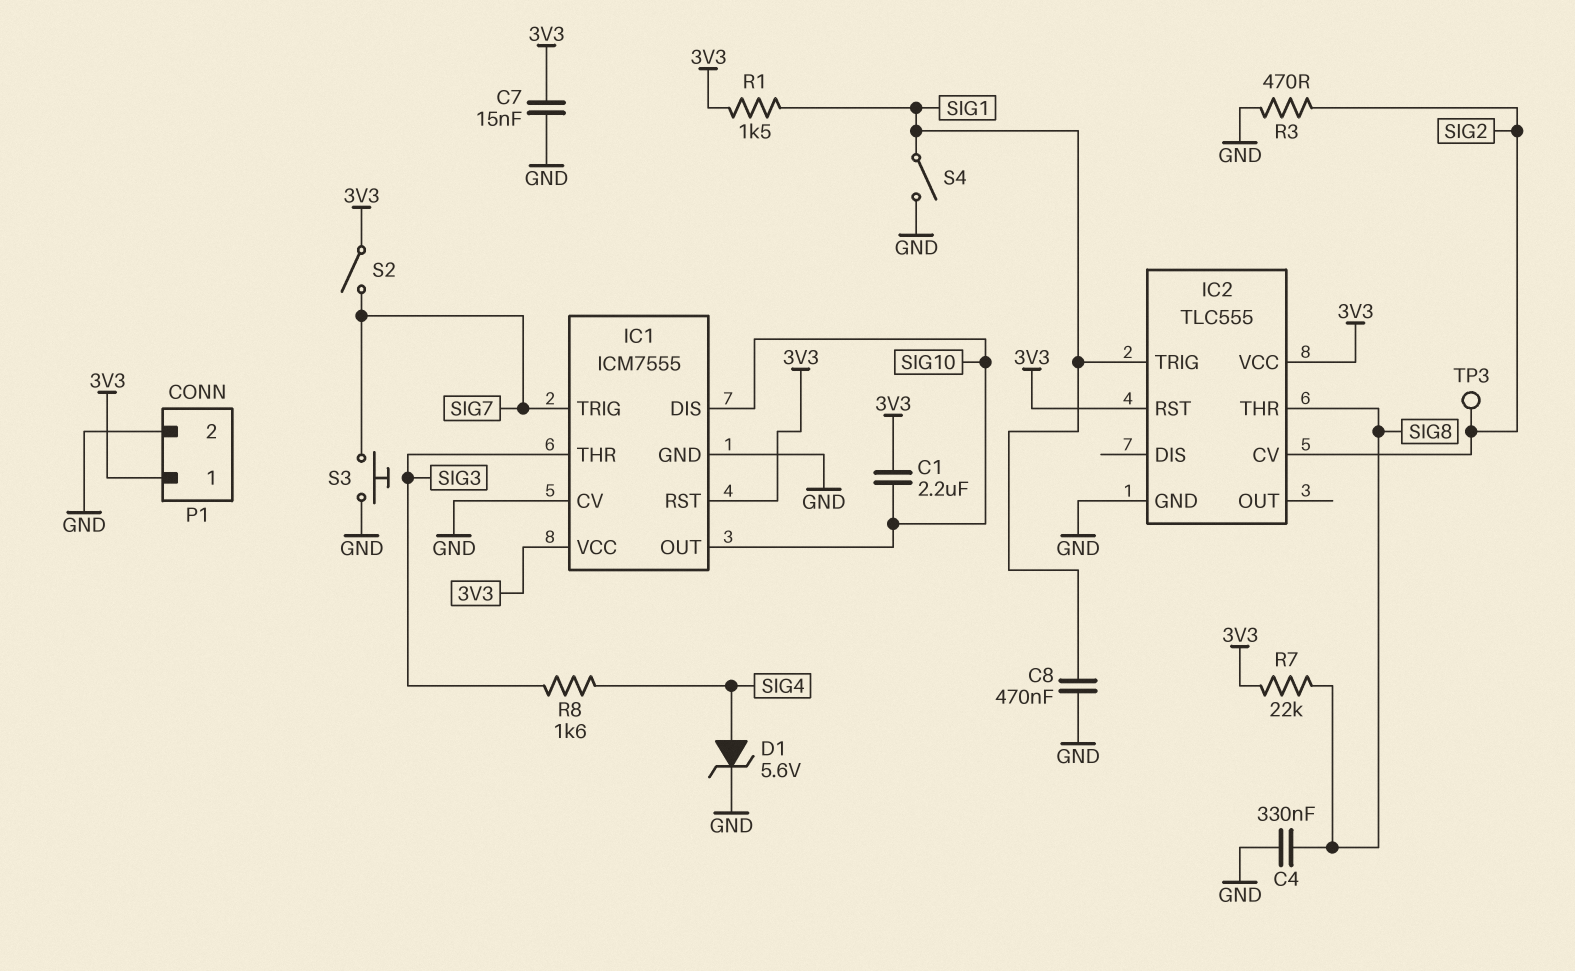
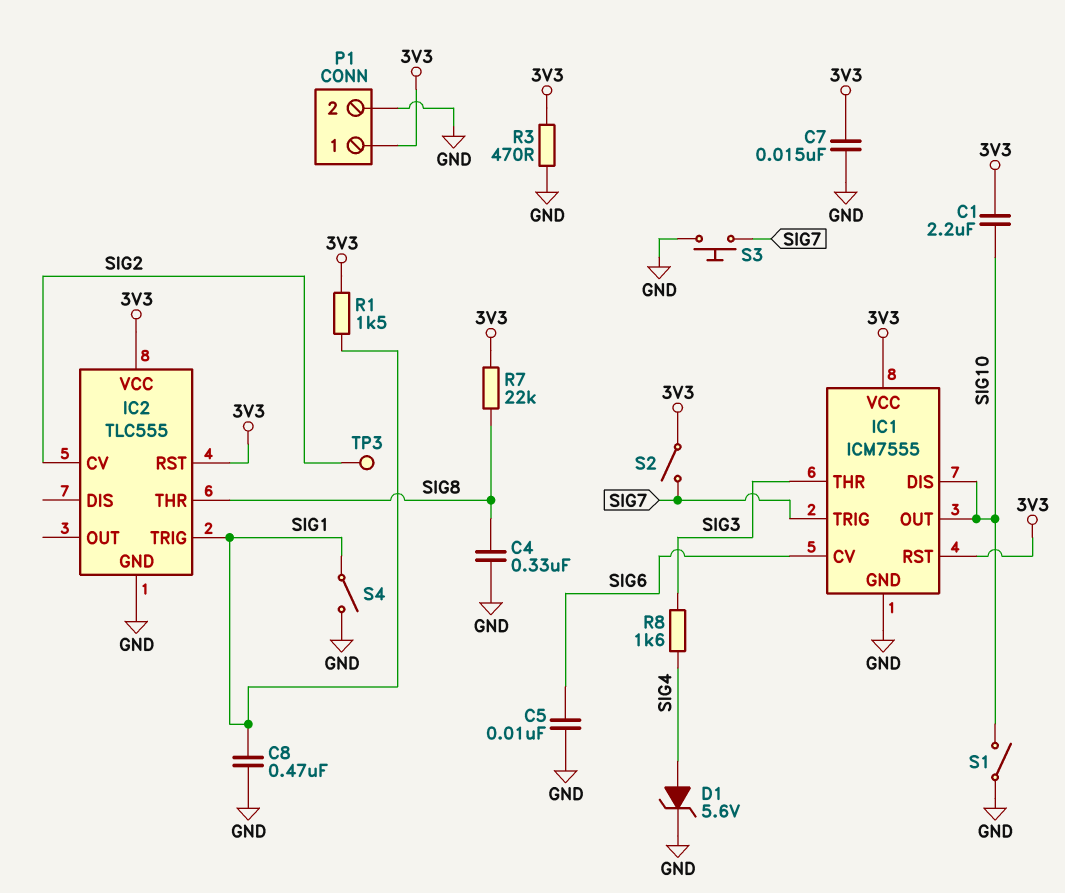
C5: none -> 10nF (GND, SIG6)
IC1 pin CV: GND -> SIG6
R3: 470 (GND, SIG2) -> 470 (3V3, GND)
S1: none -> switch (GND, SIG10)

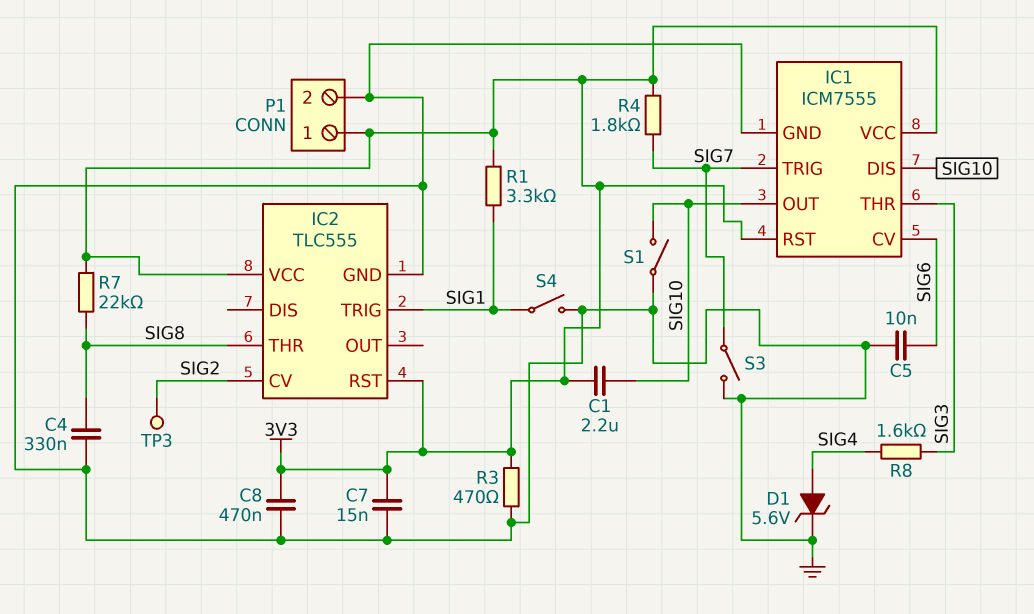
C8: 470nF (GND, SIG1) -> 470nF (3V3, GND)
R1: 1.5k (3V3, SIG1) -> 3.3k (3V3, SIG1)
R4: none -> 1.8k (3V3, SIG7)
S2: switch (3V3, SIG7) -> none
S3: button (GND, SIG7) -> switch (GND, SIG7)

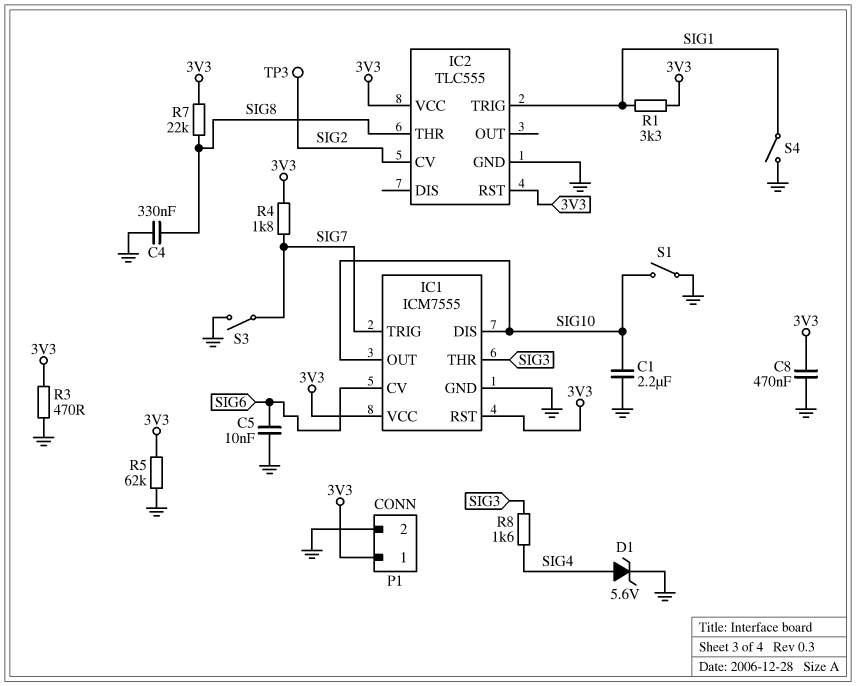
C1: 2.2uF (3V3, SIG10) -> 2.2uF (GND, SIG10)
C7: 15nF (3V3, GND) -> none
R5: none -> 62k (3V3, GND)

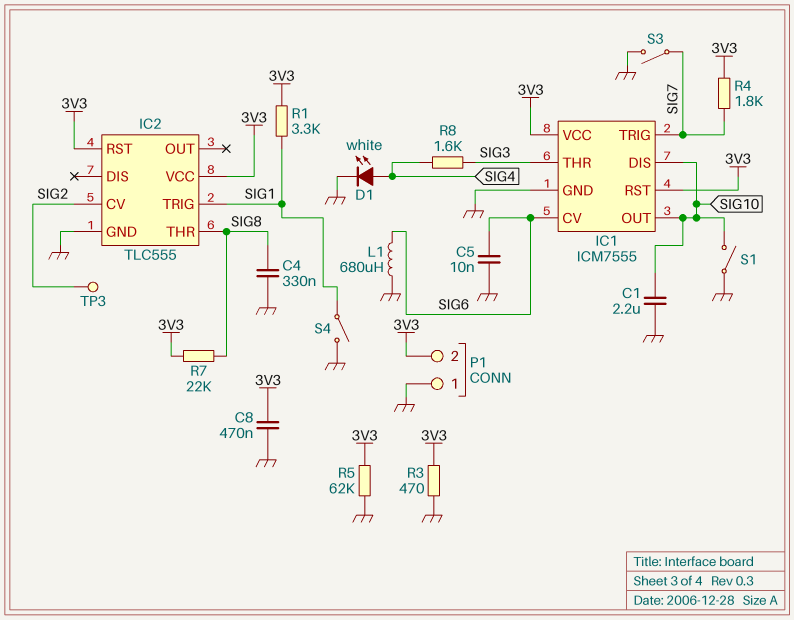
D1: zener 5.6V (A SIG4, K GND) -> LED white (A SIG4, K GND)
L1: none -> 680uH (GND, SIG6)
P1 pin 1: 3V3 -> GND
P1 pin 2: GND -> 3V3

